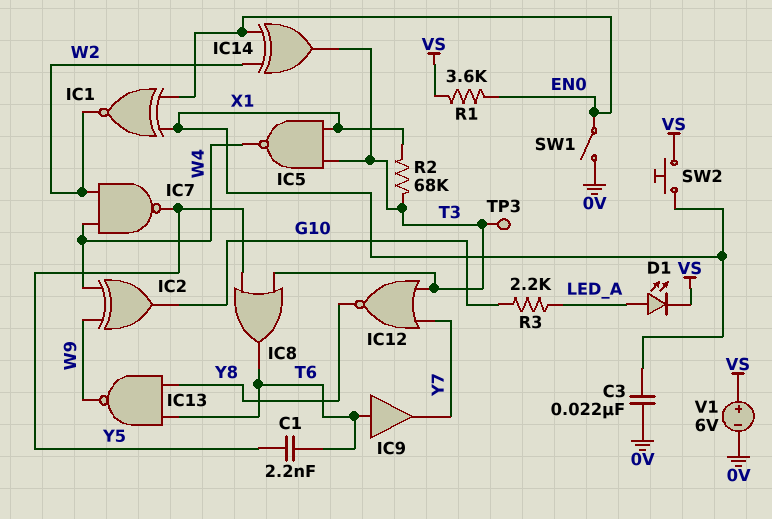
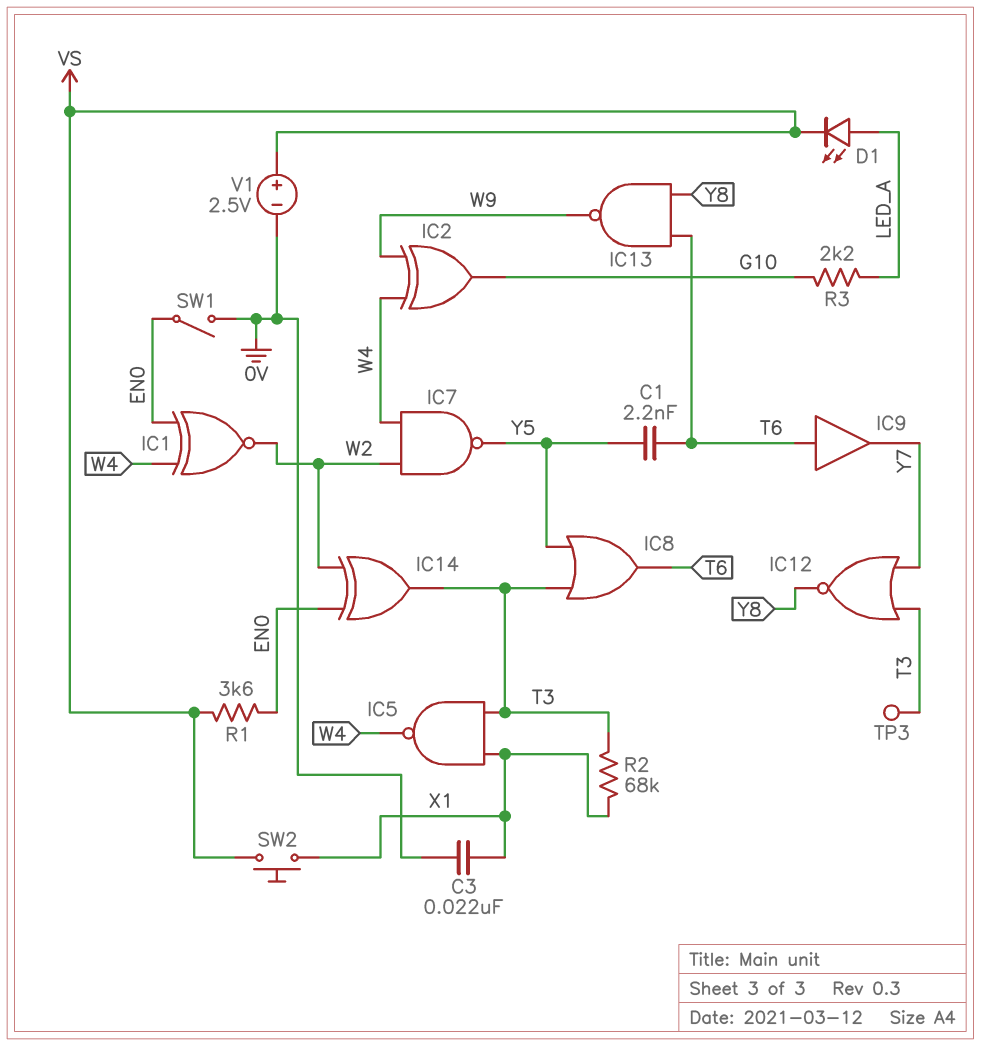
IC1: XNOR (in EN0, in X1, out W2) -> XNOR (in EN0, in W4, out W2)
V1: 6V (plus VS, minus 0V) -> 2.5V (plus VS, minus 0V)

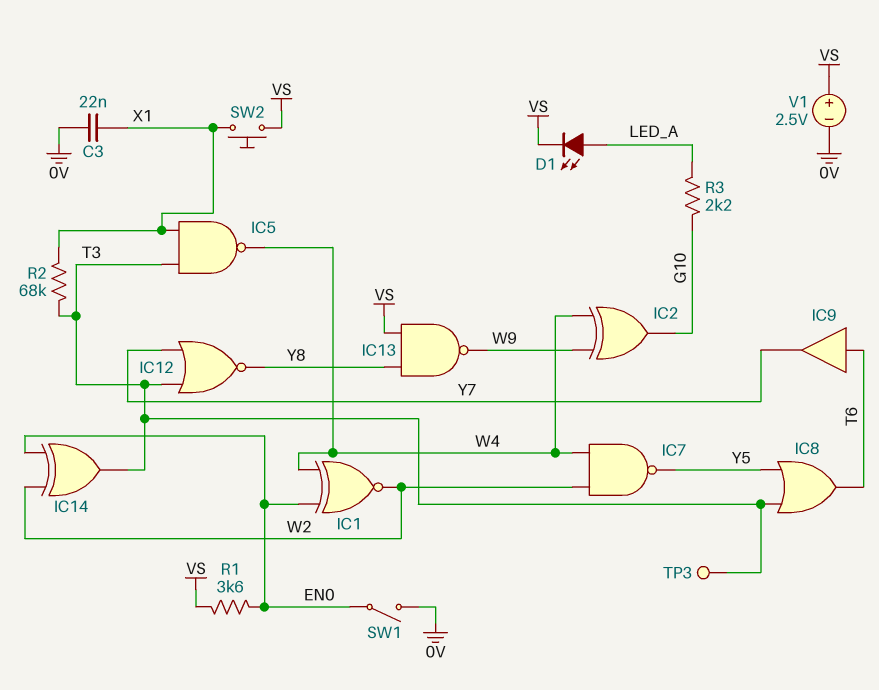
C1: 2.2nF (T6, Y5) -> none
IC13: NAND (in T6, in Y8, out W9) -> NAND (in VS, in Y8, out W9)

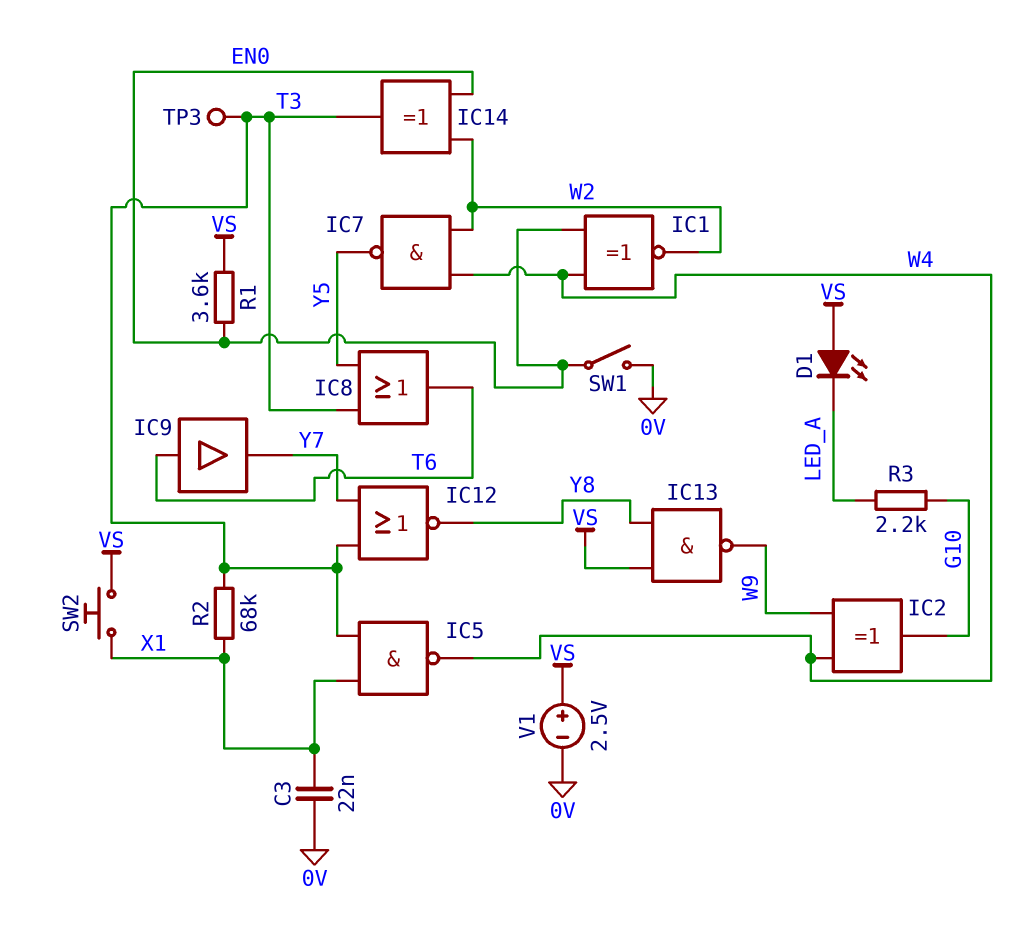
D1: LED (A LED_A, K VS) -> LED (A VS, K LED_A)

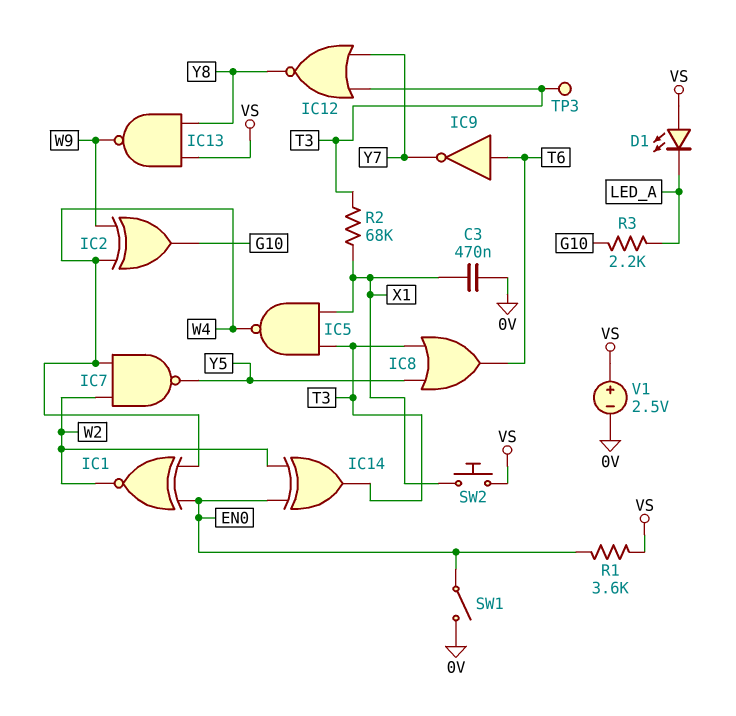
C3: 22nF (0V, X1) -> 470nF (0V, X1)
IC9: buffer (in T6, out Y7) -> NOT (in T6, out Y7)

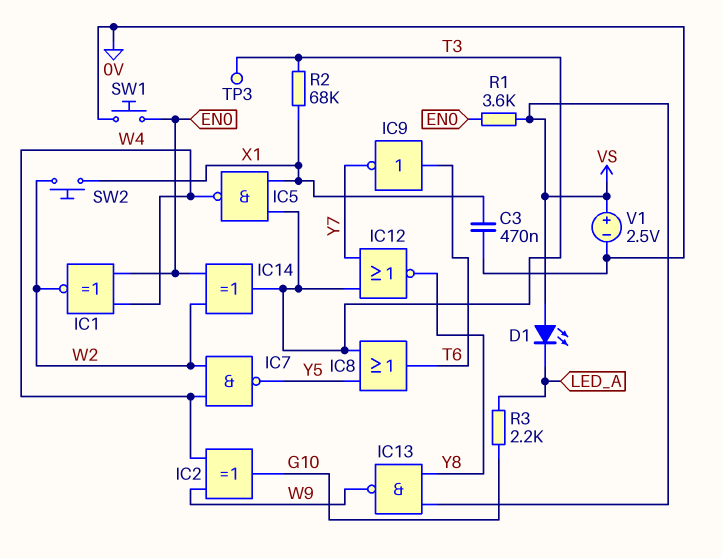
SW1: switch (0V, EN0) -> button (0V, EN0)
SW2: button (VS, X1) -> button (W2, X1)

